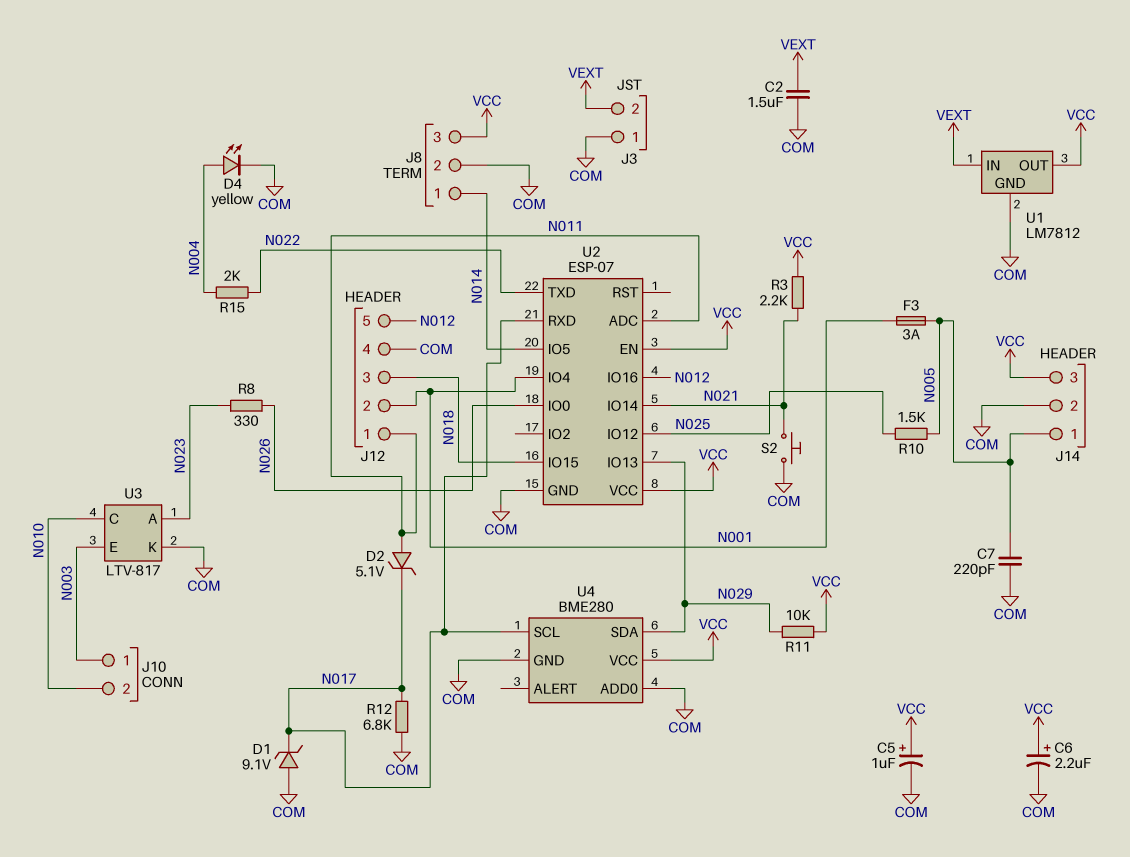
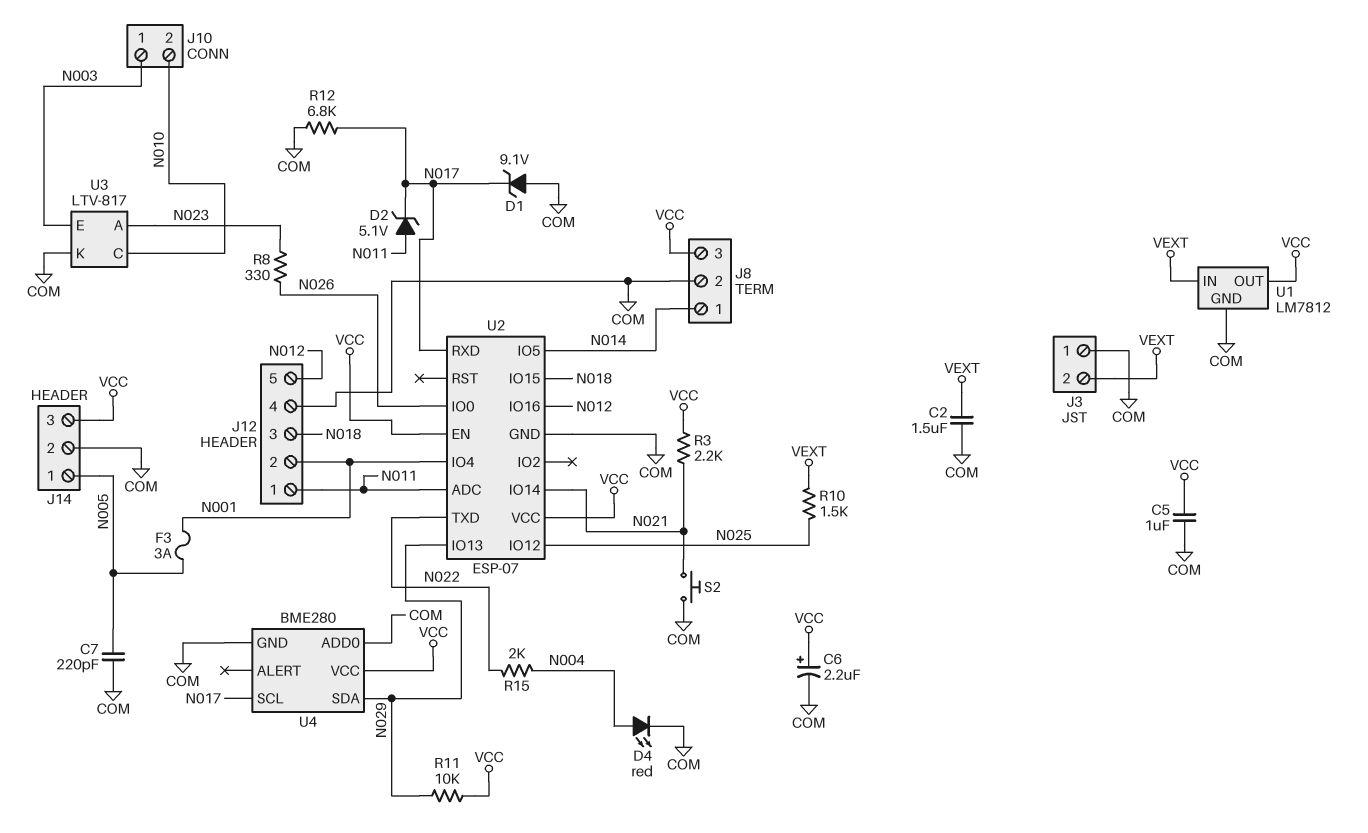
C5: 1uF (plus VCC, minus COM) -> 1uF (COM, VCC)
D4: LED yellow (A N004, K COM) -> LED red (A N004, K COM)
R10: 1.5k (N005, N025) -> 1.5k (N025, VEXT)

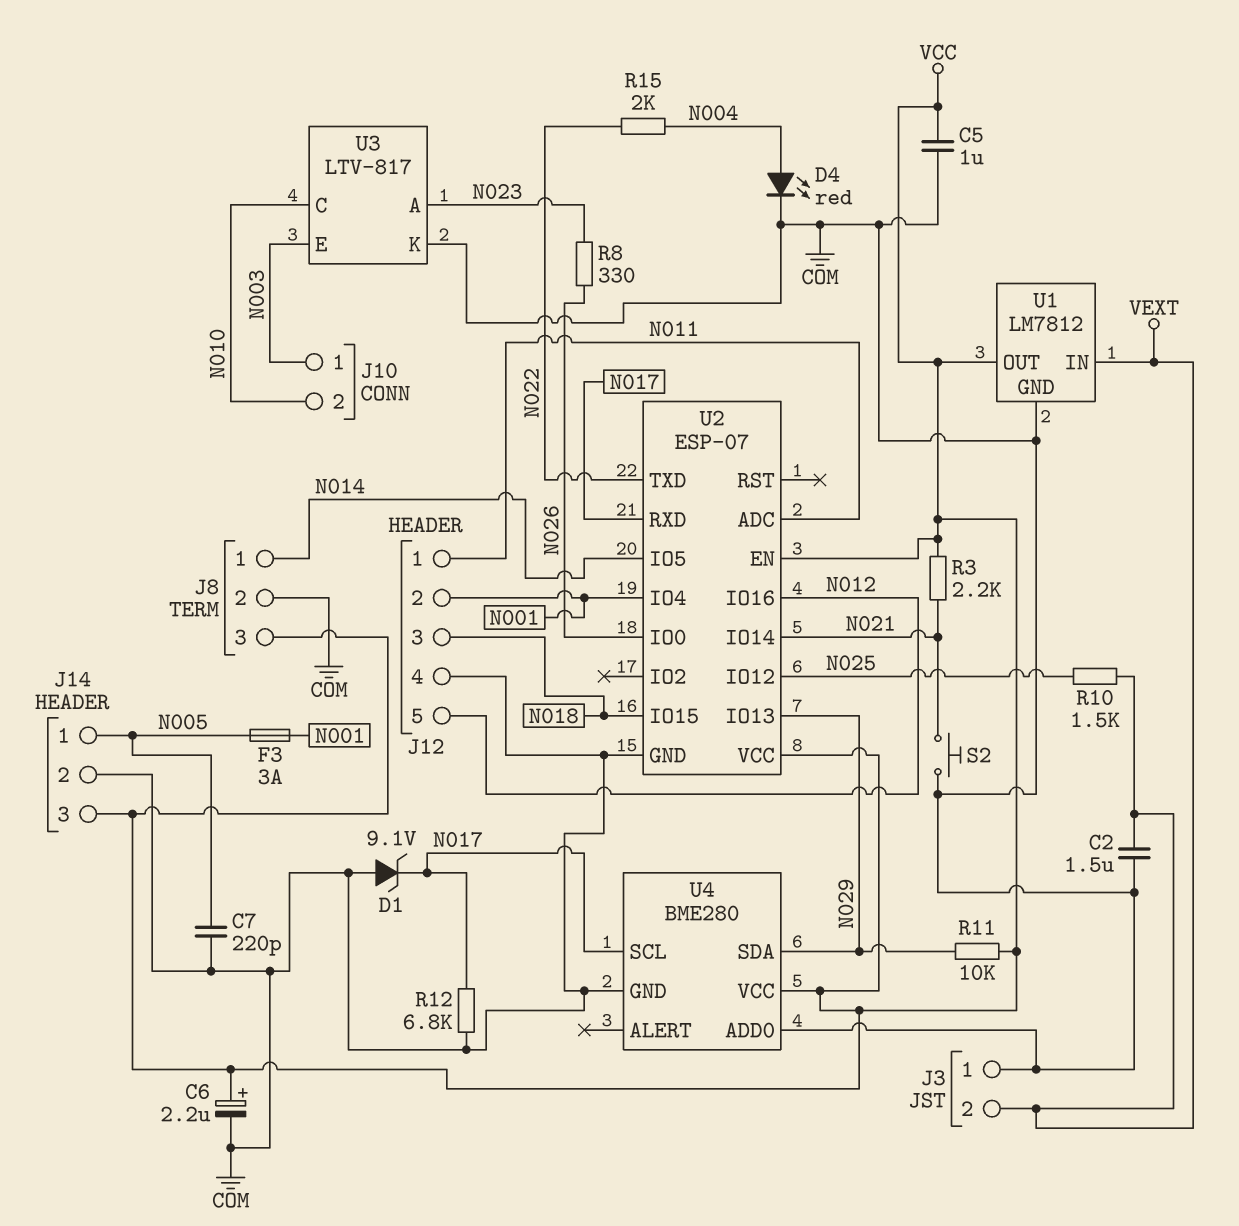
D2: zener 5.1V (A N011, K N017) -> none

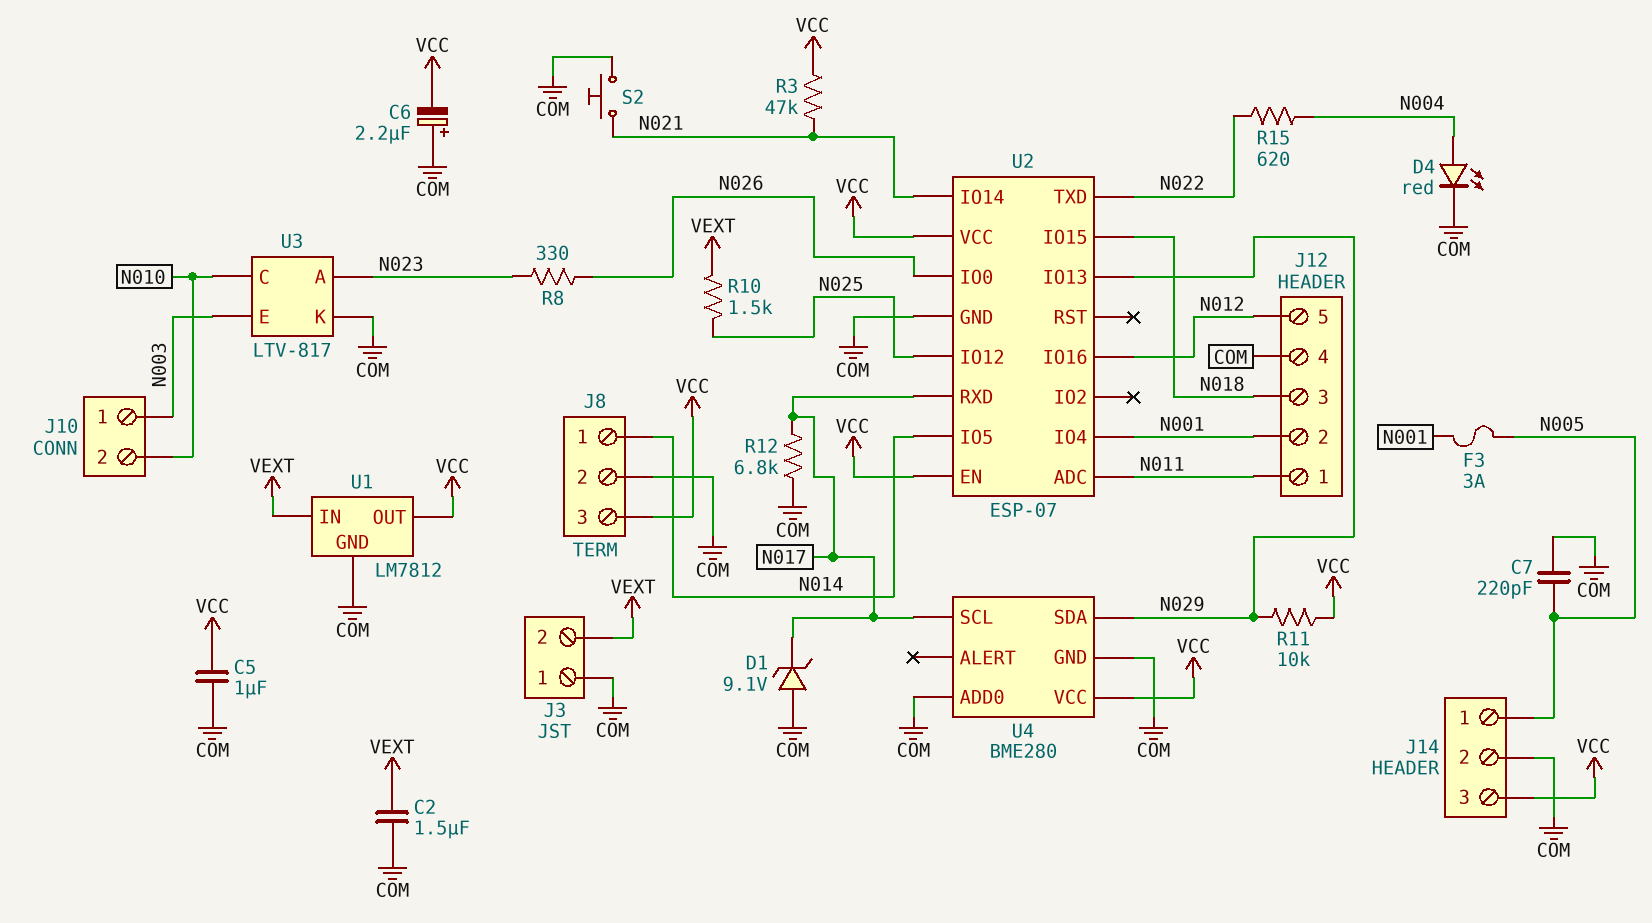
C6: 2.2uF (plus VCC, minus COM) -> 2.2uF (plus COM, minus VCC)
R3: 2.2k (N021, VCC) -> 47k (N021, VCC)
R15: 2k (N004, N022) -> 620 (N004, N022)

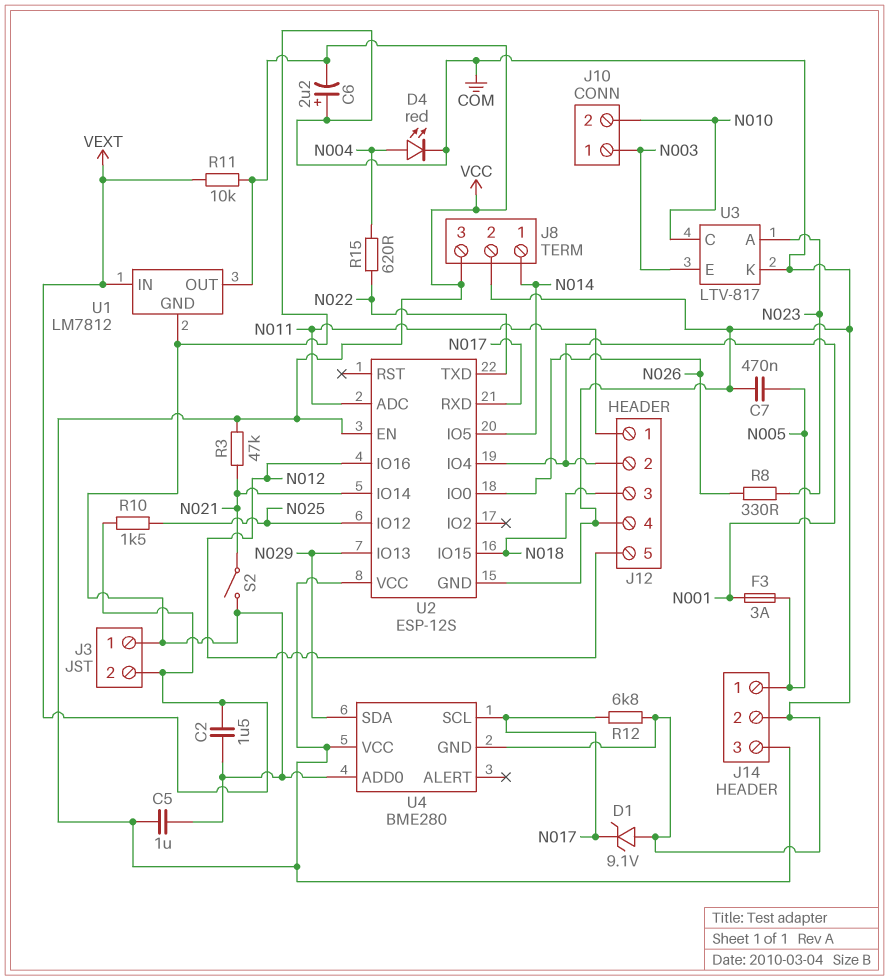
C7: 220pF (COM, N005) -> 470nF (COM, N005)
R11: 10k (N029, VCC) -> 10k (VCC, VEXT)
S2: button (COM, N021) -> switch (COM, N021)
U2: ESP-07 -> ESP-12S

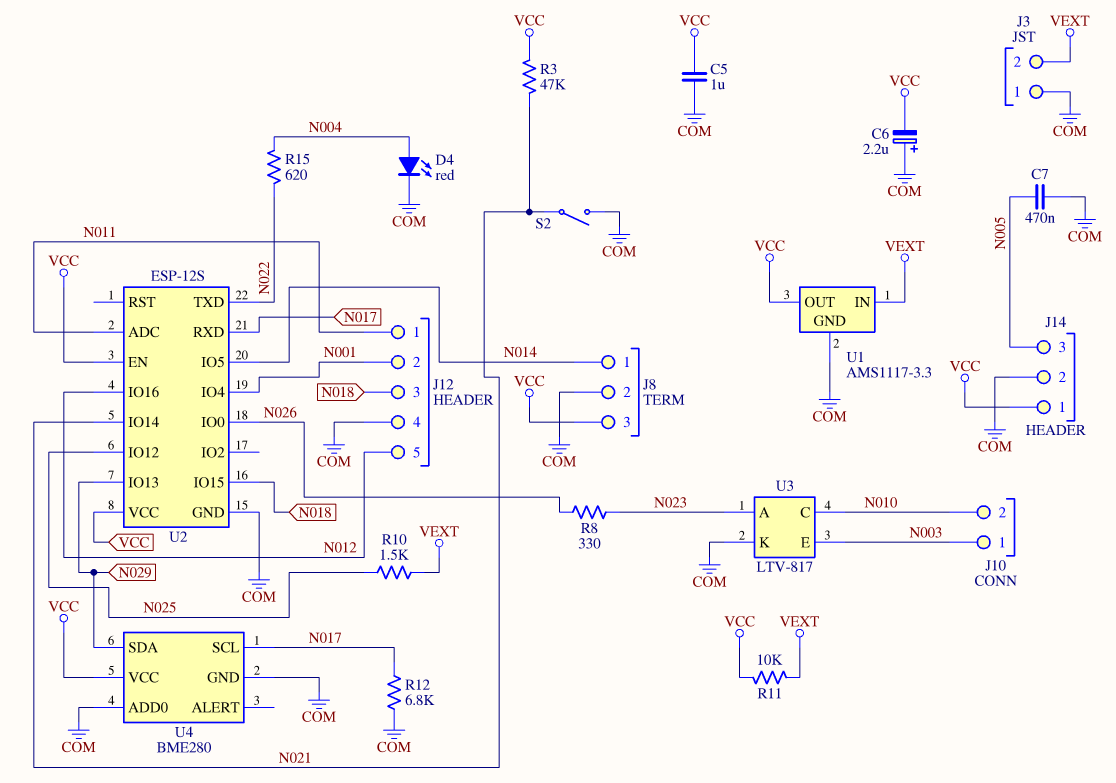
C2: 1.5uF (COM, VEXT) -> none
D1: zener 9.1V (A COM, K N017) -> none
F3: 3A (N001, N005) -> none
J14 pin 1: N005 -> VCC
J14 pin 3: VCC -> N005
U1: LM7812 -> AMS1117-3.3

